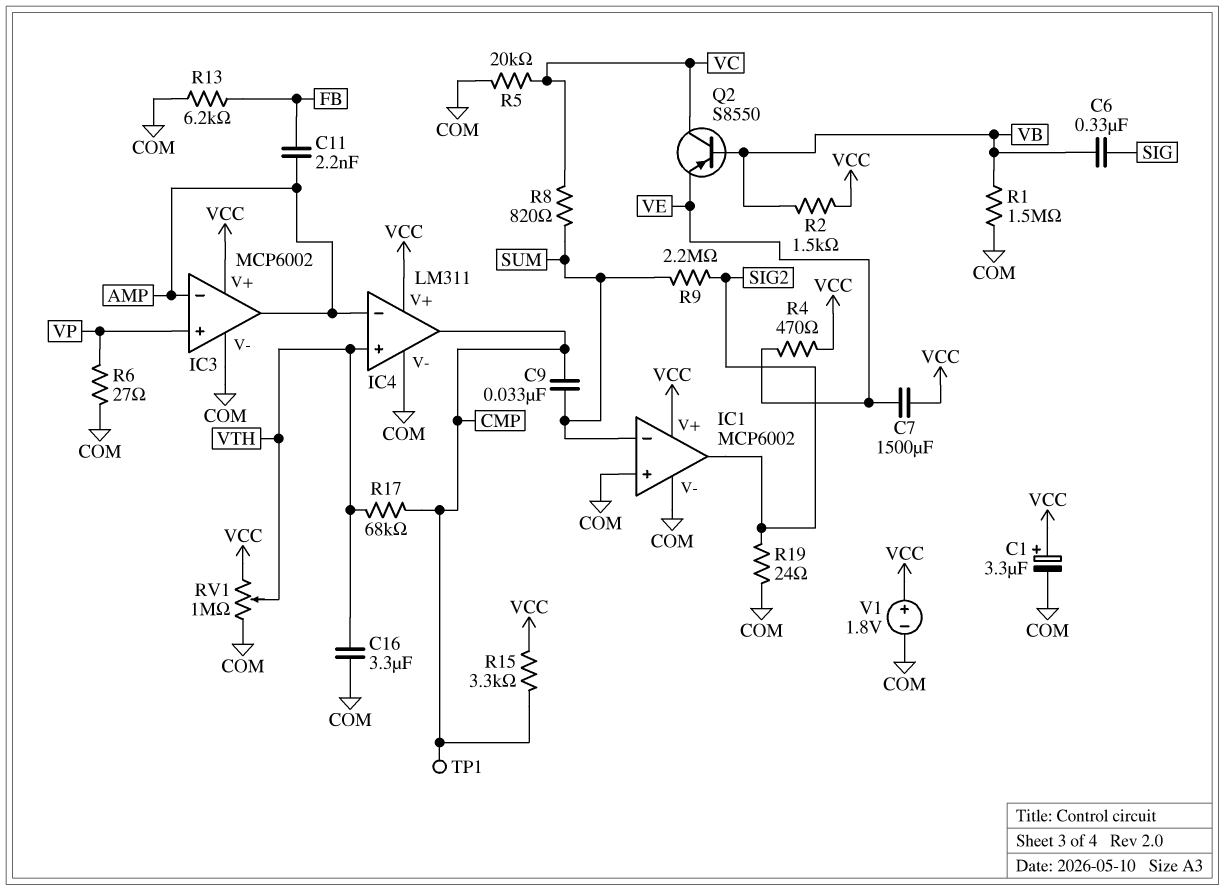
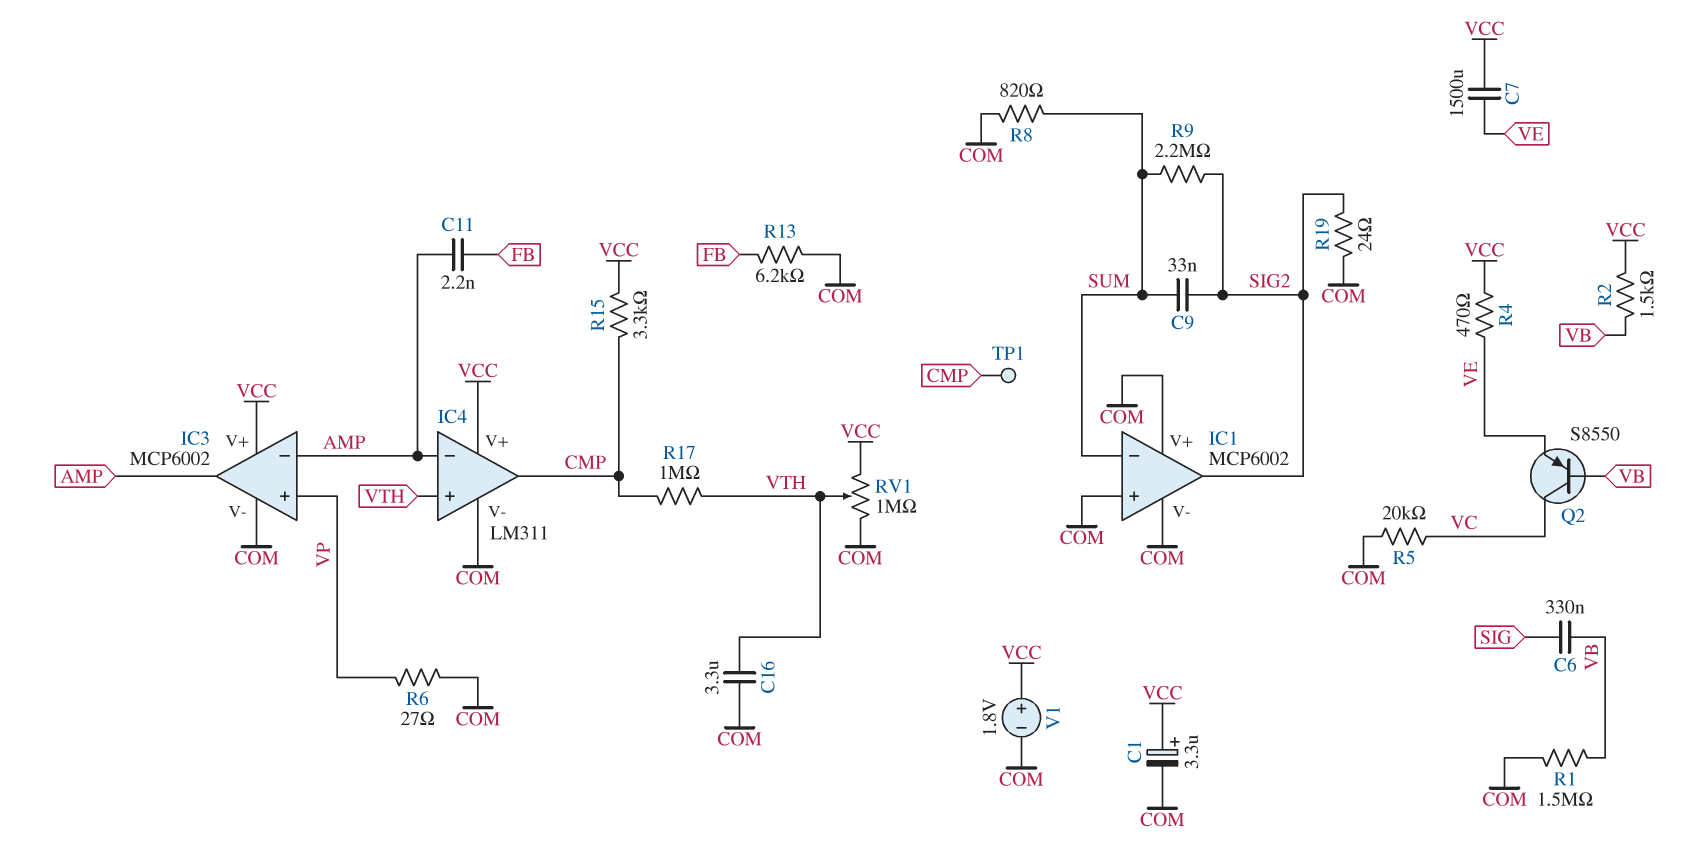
C9: 33nF (CMP, SUM) -> 33nF (SIG2, SUM)
IC1 pin V+: VCC -> COM
R8: 820 (SUM, VC) -> 820 (COM, SUM)
R17: 68k (CMP, VTH) -> 1M (CMP, VTH)

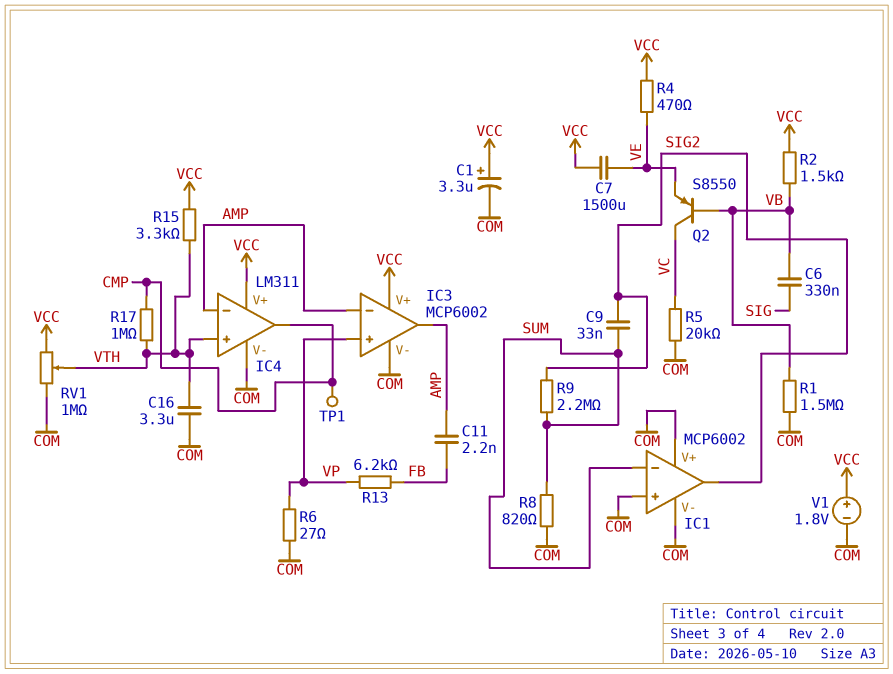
R13: 6.2k (COM, FB) -> 6.2k (FB, VP)
R15: 3.3k (CMP, VCC) -> 3.3k (VCC, VTH)
R19: 24 (COM, SIG2) -> none

